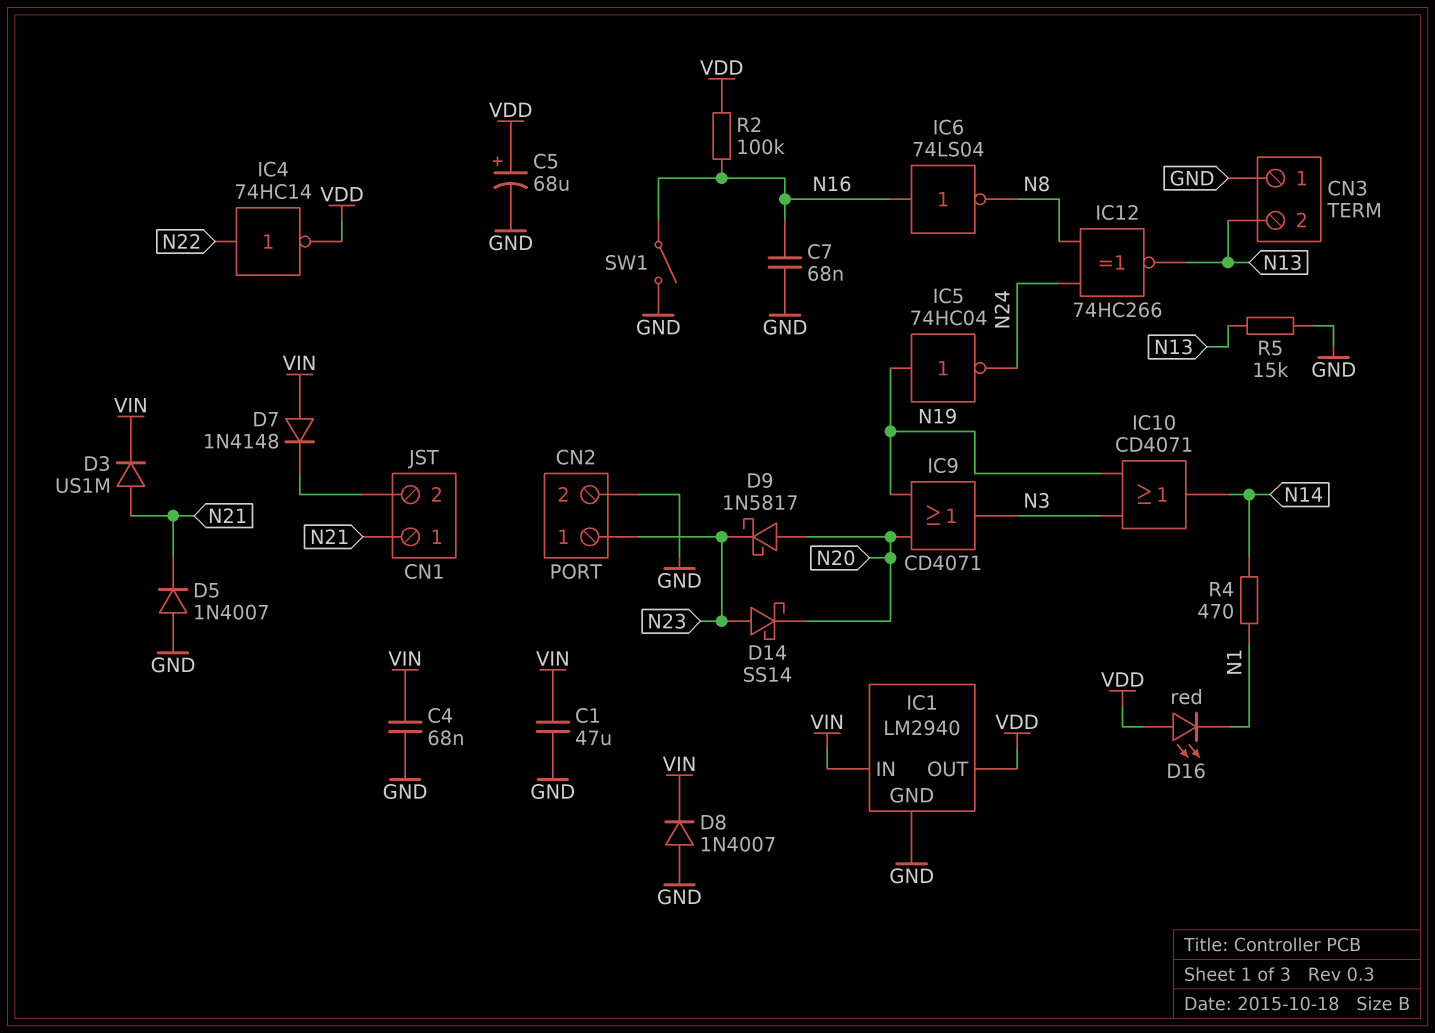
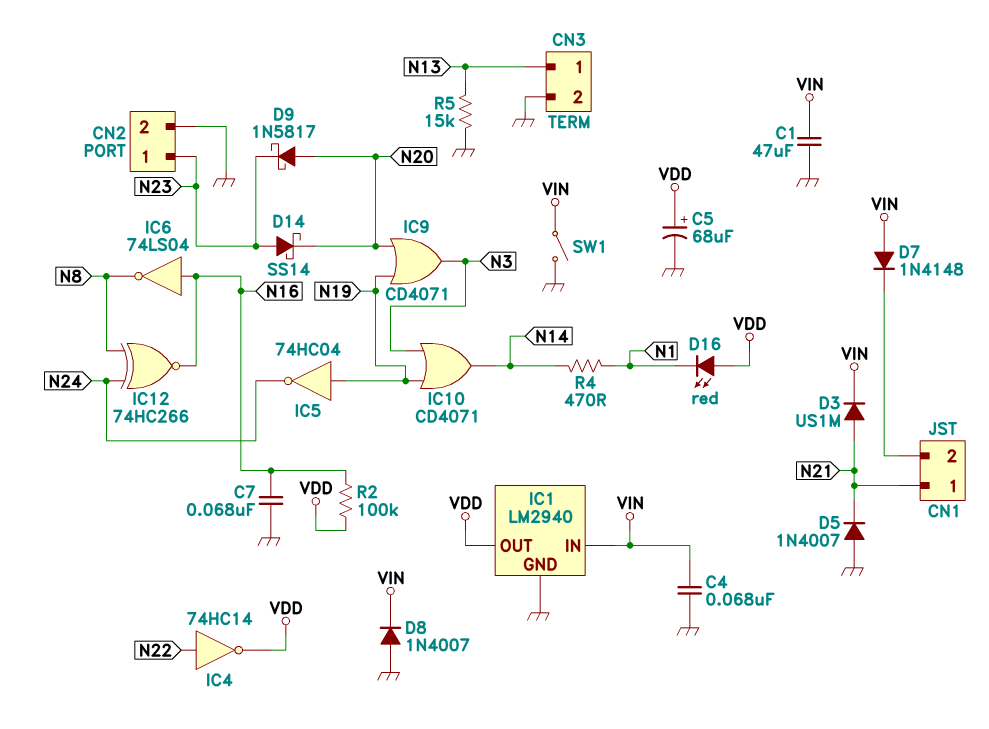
CN3 pin 1: GND -> N13
CN3 pin 2: N13 -> GND
IC12: XNOR 74HC266 (in N8, in N24, out N13) -> XNOR 74HC266 (in N8, in N24, out N16)
SW1: switch (GND, N16) -> switch (GND, VIN)

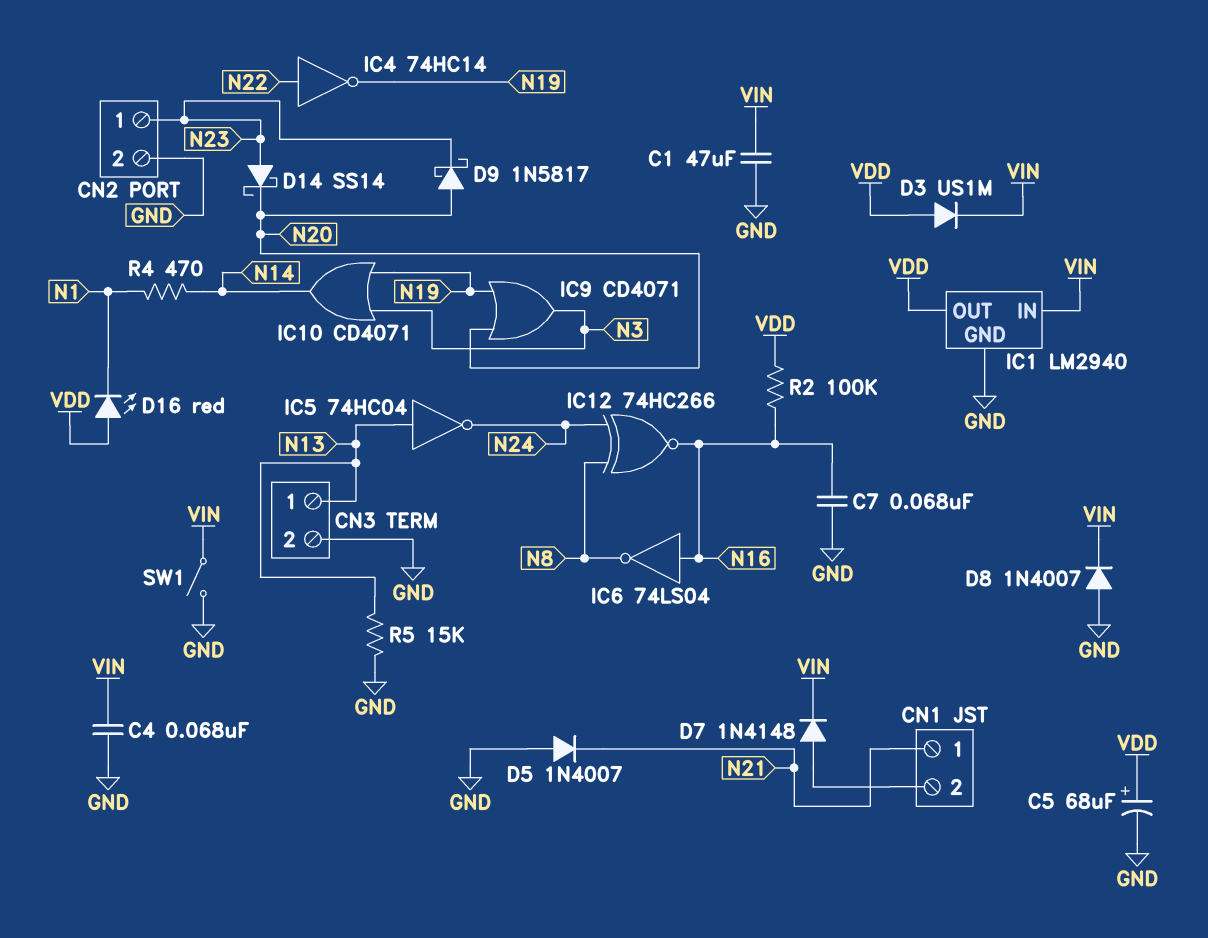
D3: diode US1M (A N21, K VIN) -> diode US1M (A VDD, K VIN)
D7: diode 1N4148 (A VIN, K CN1/2) -> diode 1N4148 (A CN1/2, K VIN)
IC4: NOT 74HC14 (in N22, out VDD) -> NOT 74HC14 (in N22, out N19)
IC5: NOT 74HC04 (in N19, out N24) -> NOT 74HC04 (in N13, out N24)

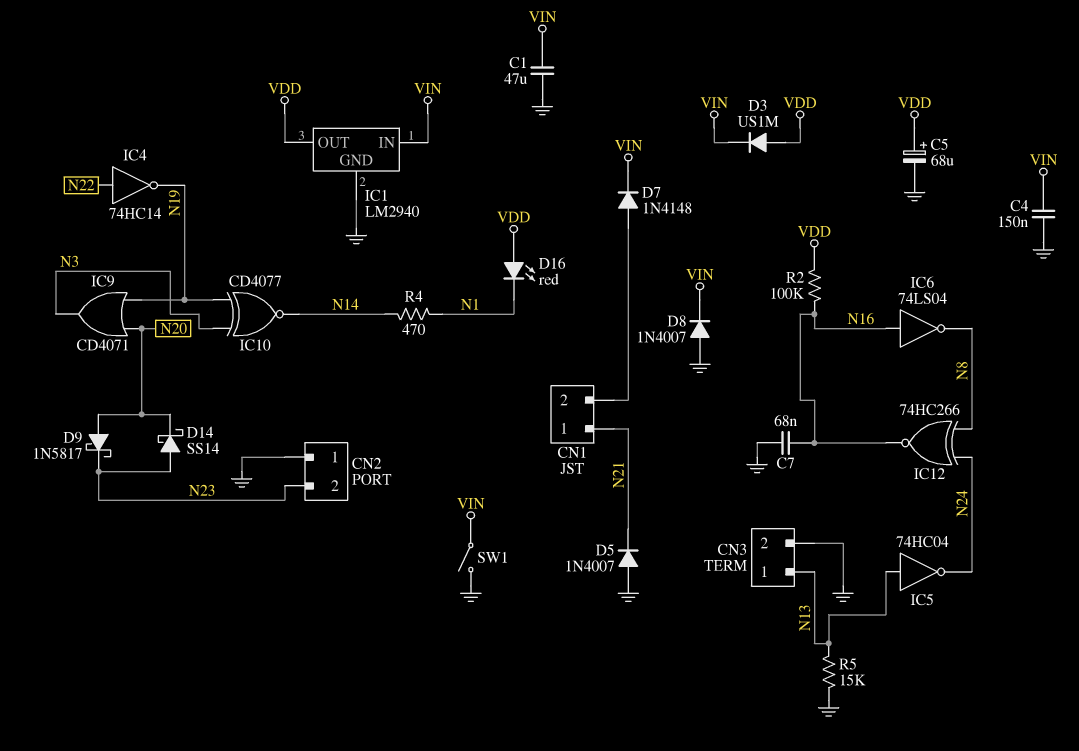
C4: 68nF (GND, VIN) -> 150nF (GND, VIN)
CN2 pin 1: N23 -> GND
CN2 pin 2: GND -> N23
IC10: OR CD4071 (in N3, in N19, out N14) -> XNOR CD4077 (in N3, in N19, out N14)

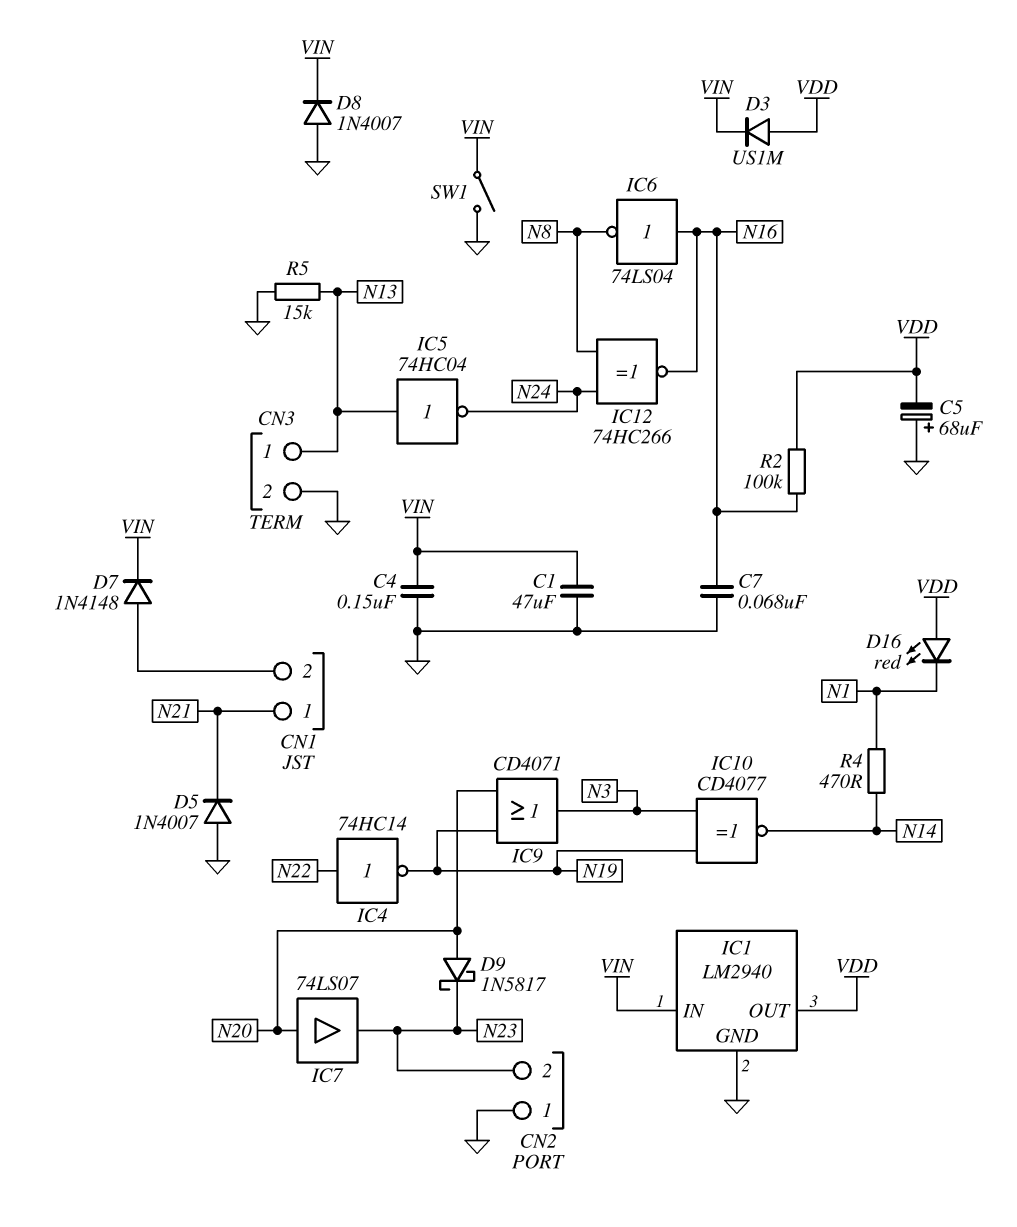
C5: 68uF (plus VDD, minus GND) -> 68uF (plus GND, minus VDD)
D14: schottky SS14 (A N23, K N20) -> none
IC7: none -> buffer 74LS07 (in N20, out N23)

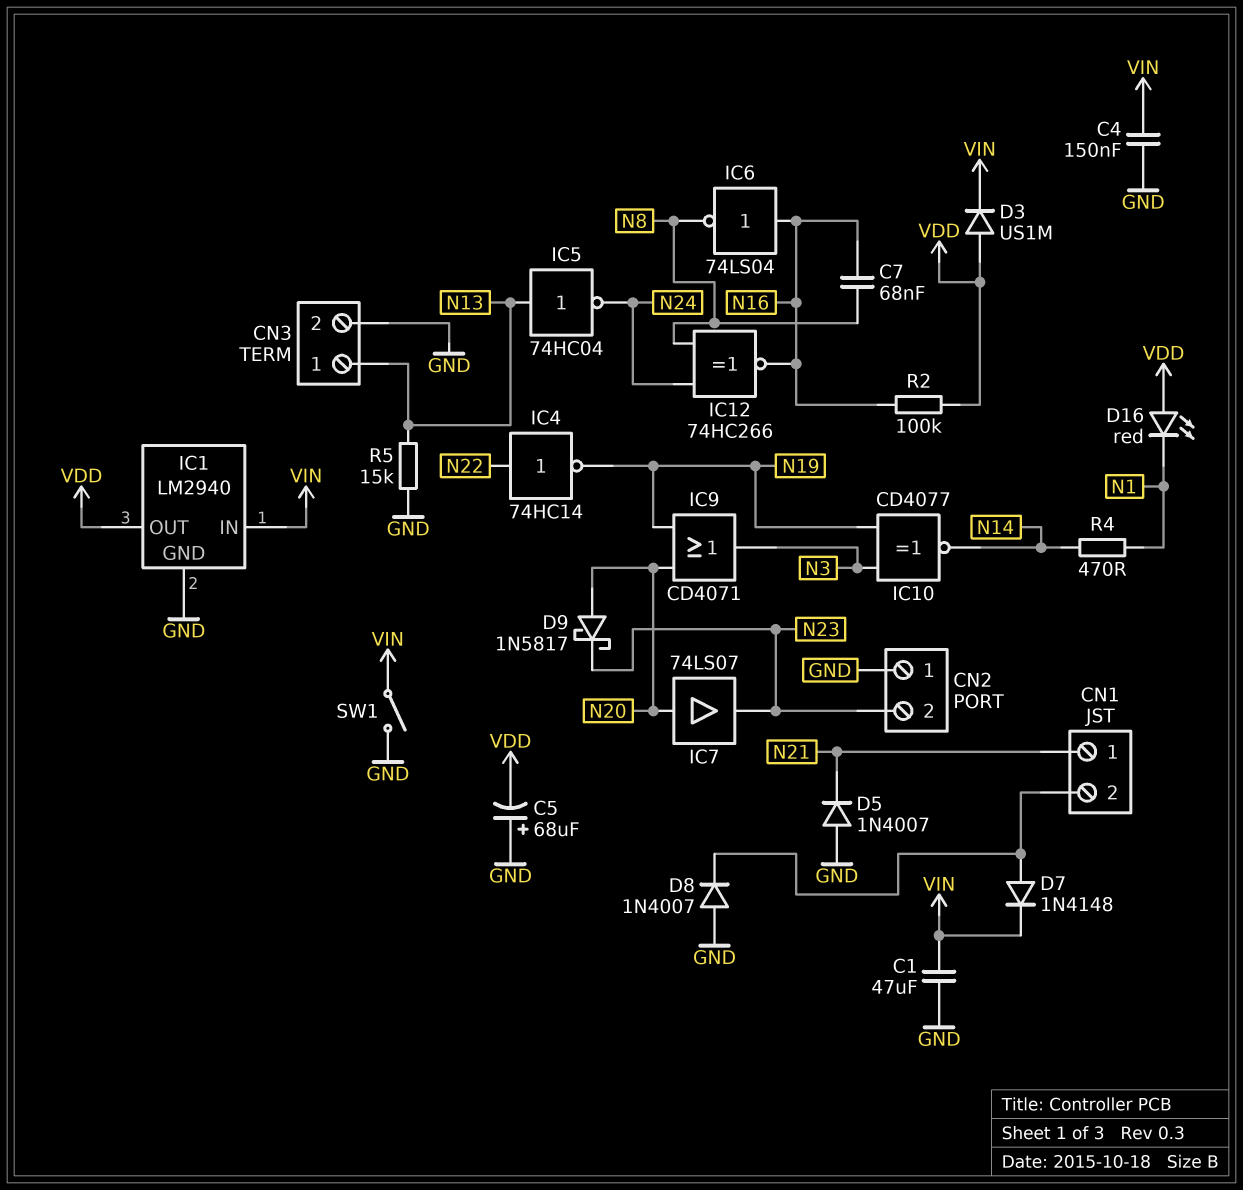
C7: 68nF (GND, N16) -> 68nF (N8, N16)
D8: diode 1N4007 (A GND, K VIN) -> diode 1N4007 (A GND, K CN1/2)

